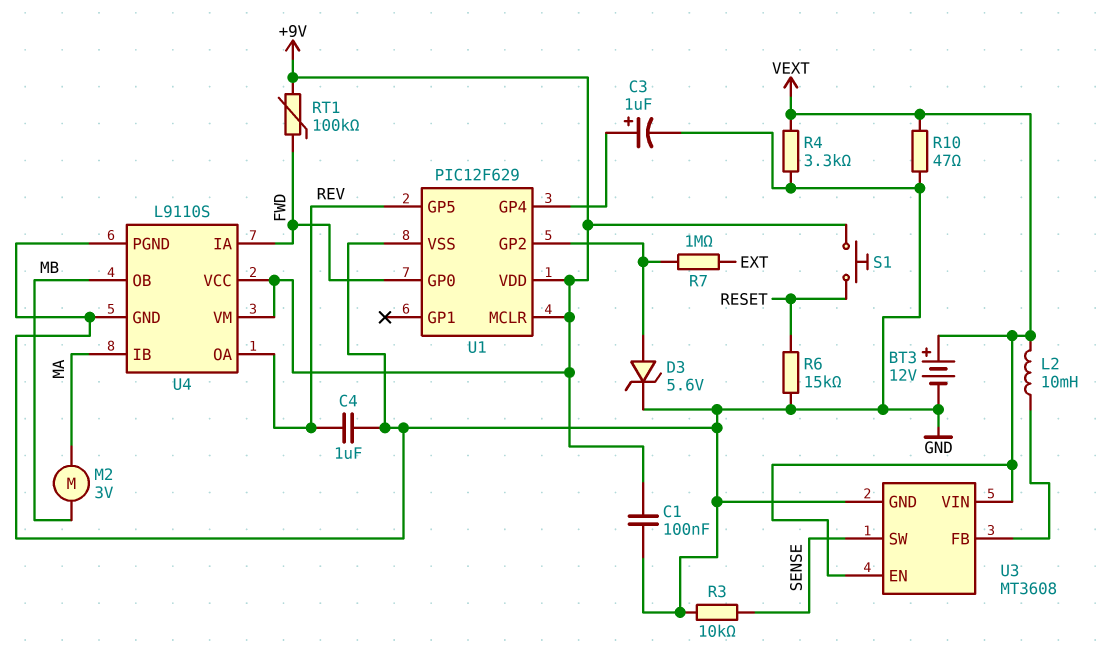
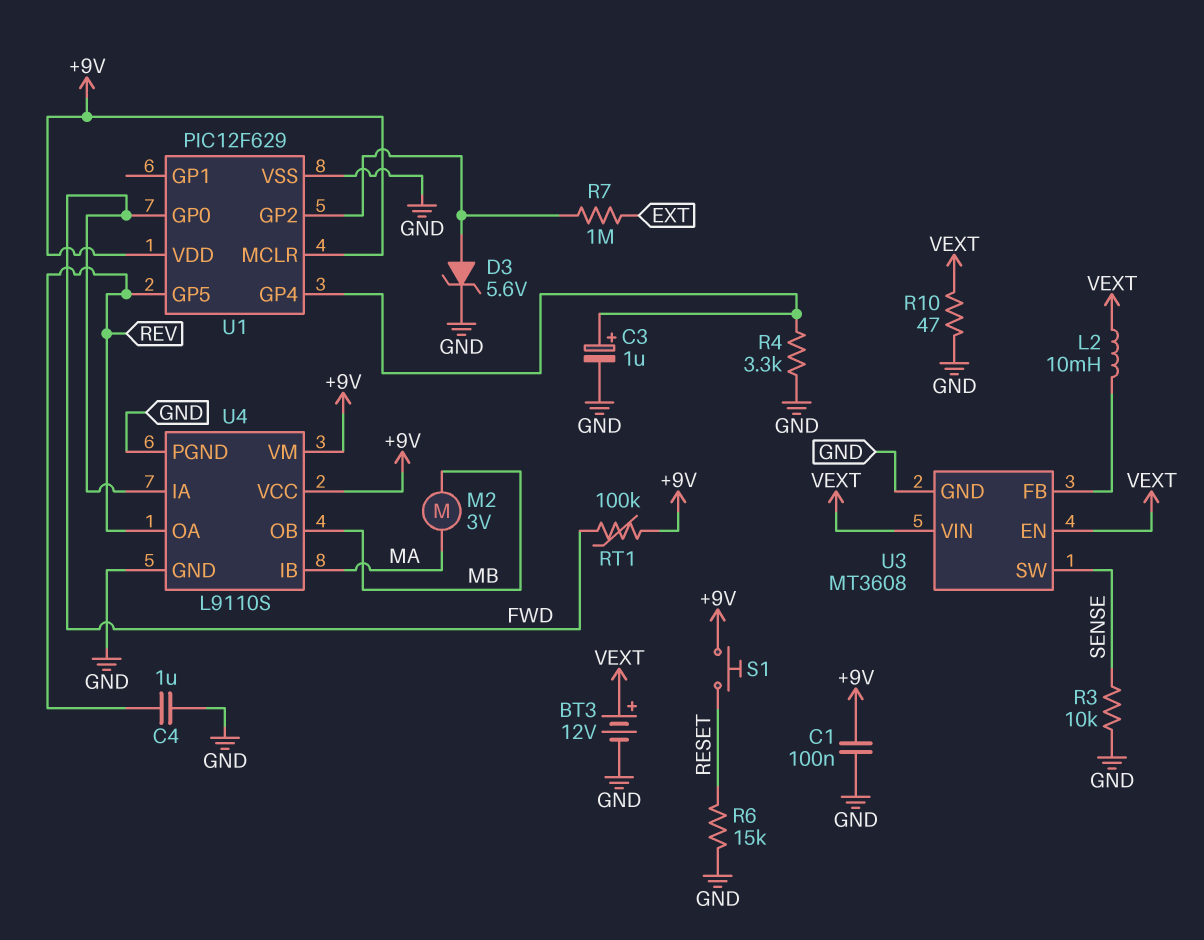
R4: 3.3k (GND, VEXT) -> 3.3k (GND, U1/GP4)

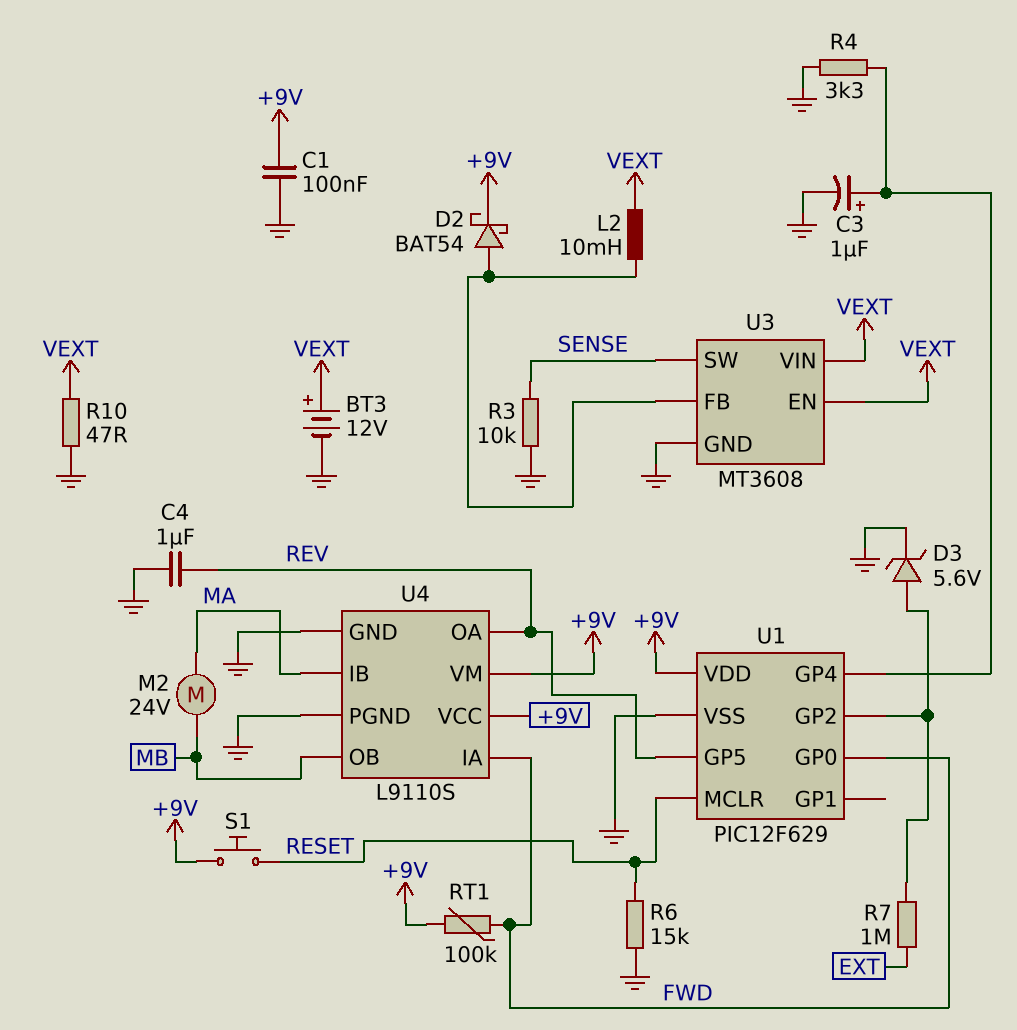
D2: none -> schottky BAT54 (A U3/FB, K +9V)
M2: motor 3V (MA, MB) -> motor 24V (MA, MB)
U1 pin MCLR: +9V -> RESET

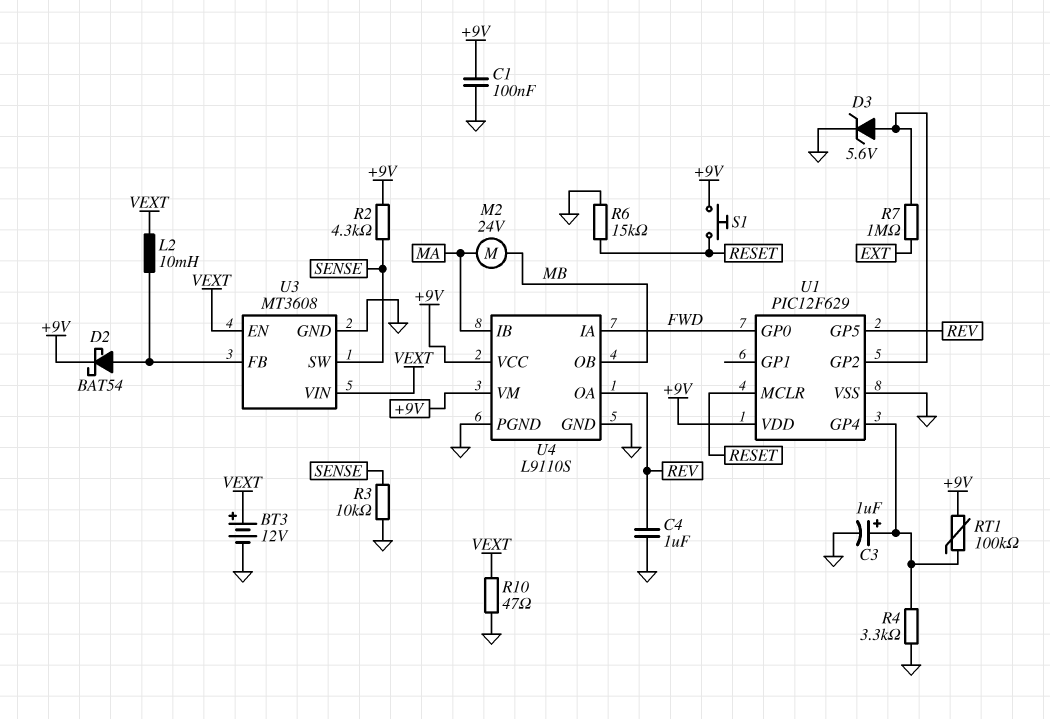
R2: none -> 4.3k (+9V, SENSE)
RT1: 100k (+9V, FWD) -> 100k (+9V, U1/GP4)

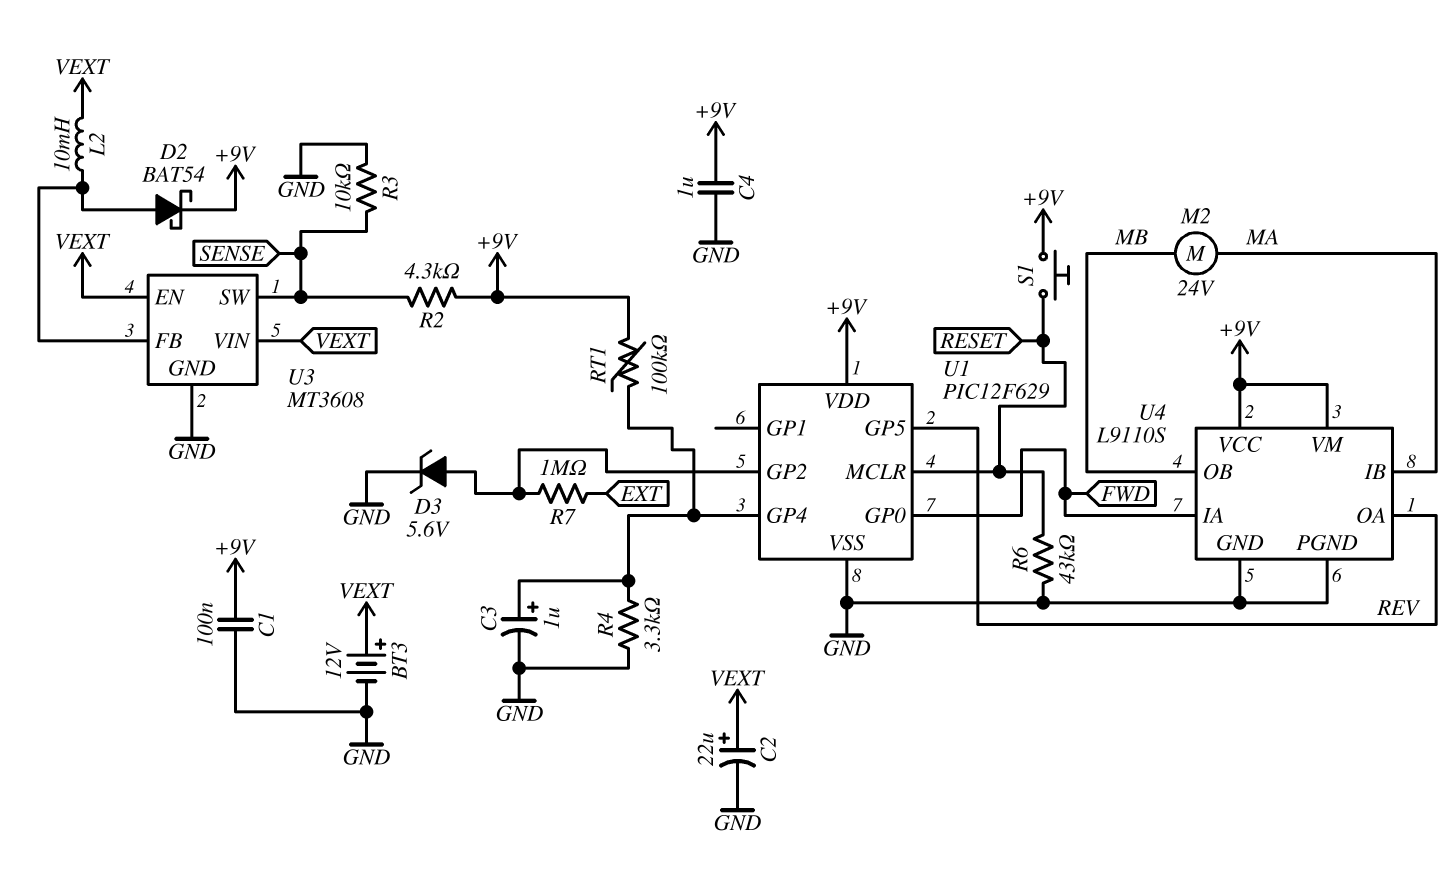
C2: none -> 22uF (plus VEXT, minus GND)
C4: 1uF (GND, REV) -> 1uF (+9V, GND)
R6: 15k (GND, RESET) -> 43k (GND, RESET)
R10: 47 (GND, VEXT) -> none

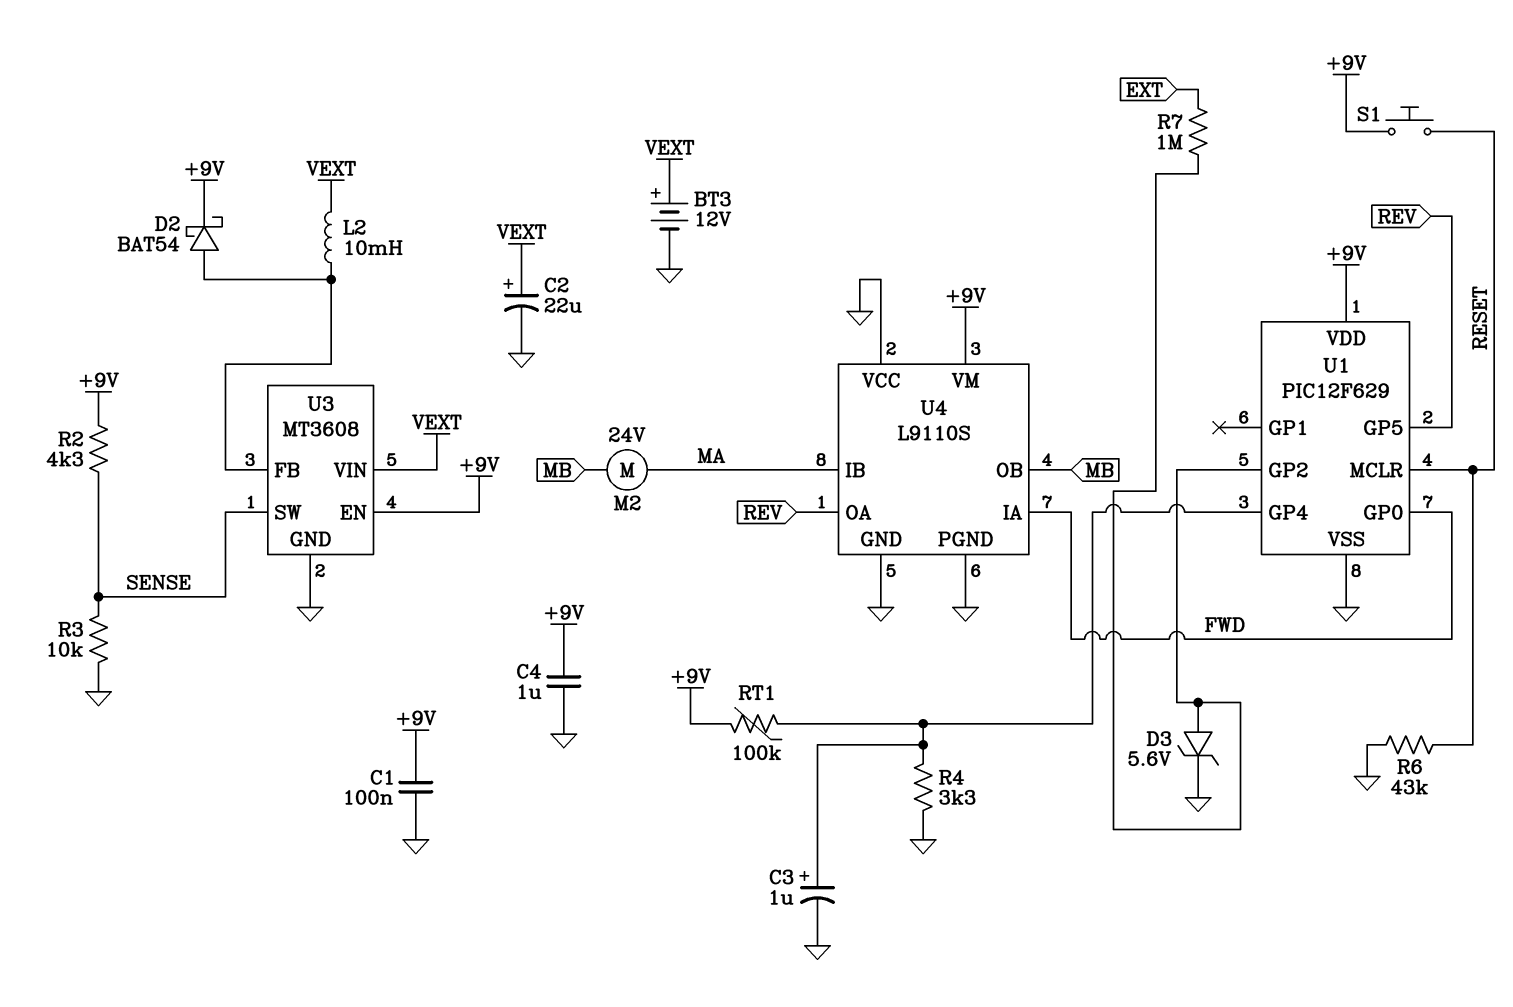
U3 pin EN: VEXT -> +9V
U4 pin VCC: +9V -> GND

